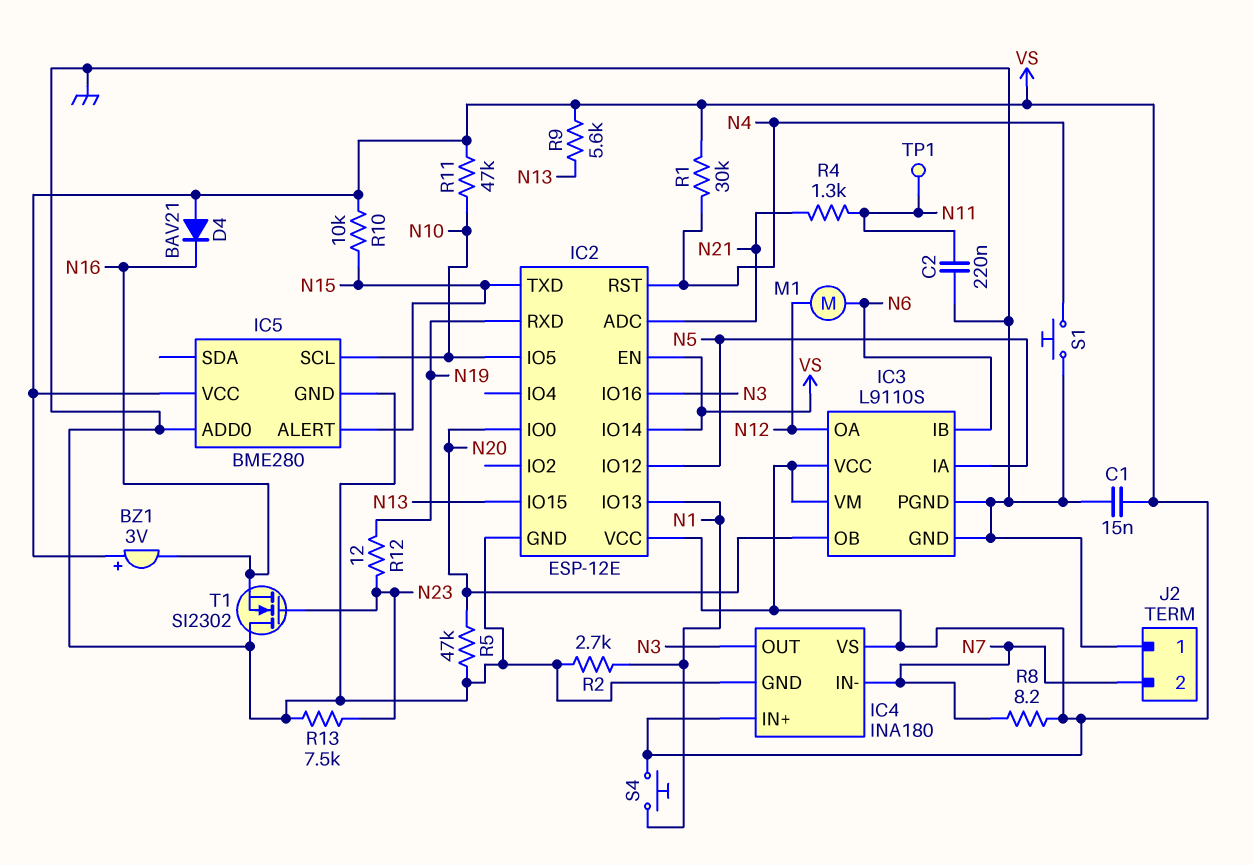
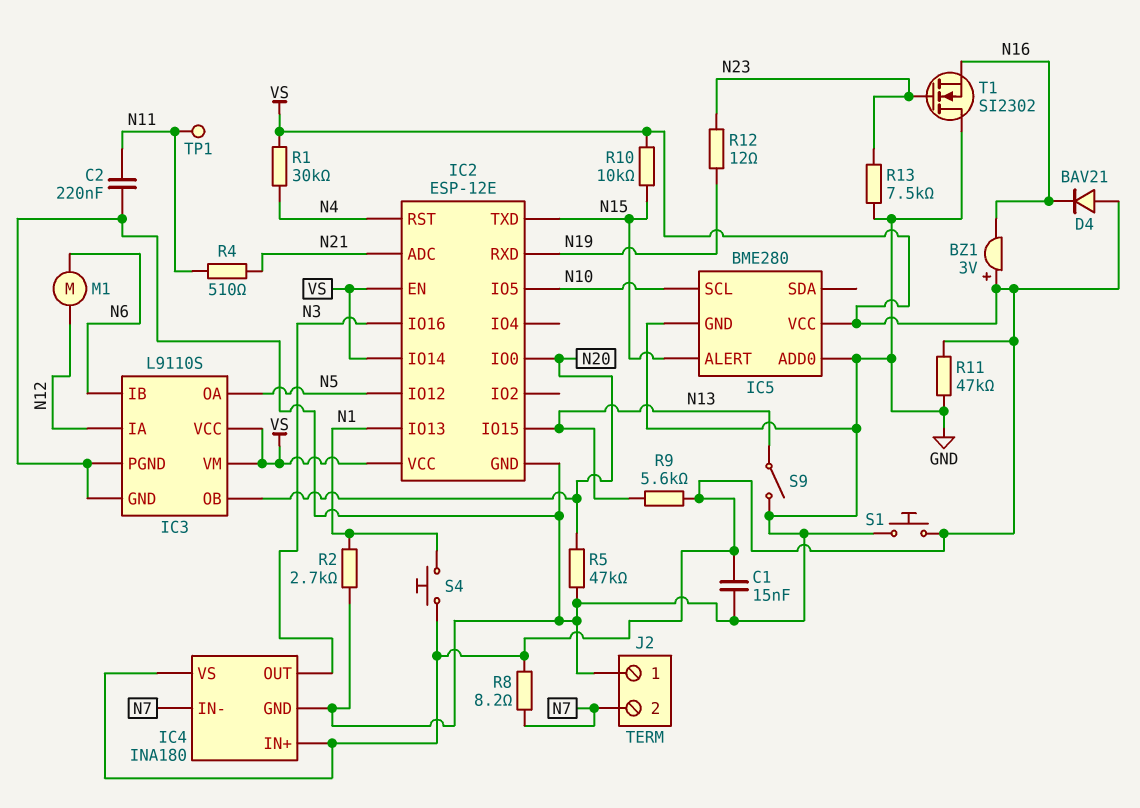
IC3 pin IA: N5 -> N12
IC3 pin OA: N12 -> N5
R4: 1.3k (N11, N21) -> 510 (N11, N21)
R11: 47k (N10, VS) -> 47k (GND, VS)
S1: button (GND, N4) -> button (GND, VS)
S9: none -> switch (GND, N13)

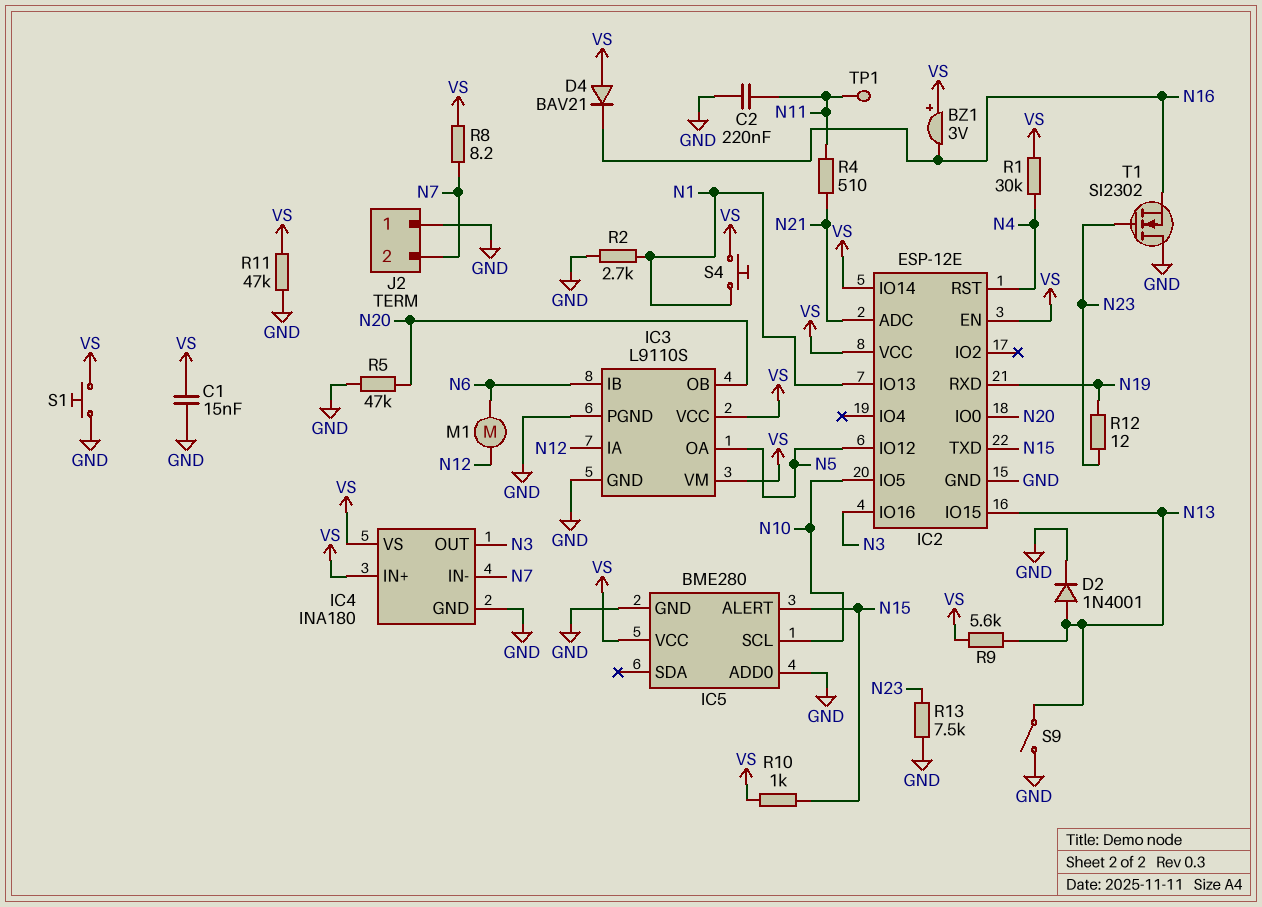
D2: none -> diode 1N4001 (A N13, K GND)
R10: 10k (N15, VS) -> 1k (N15, VS)

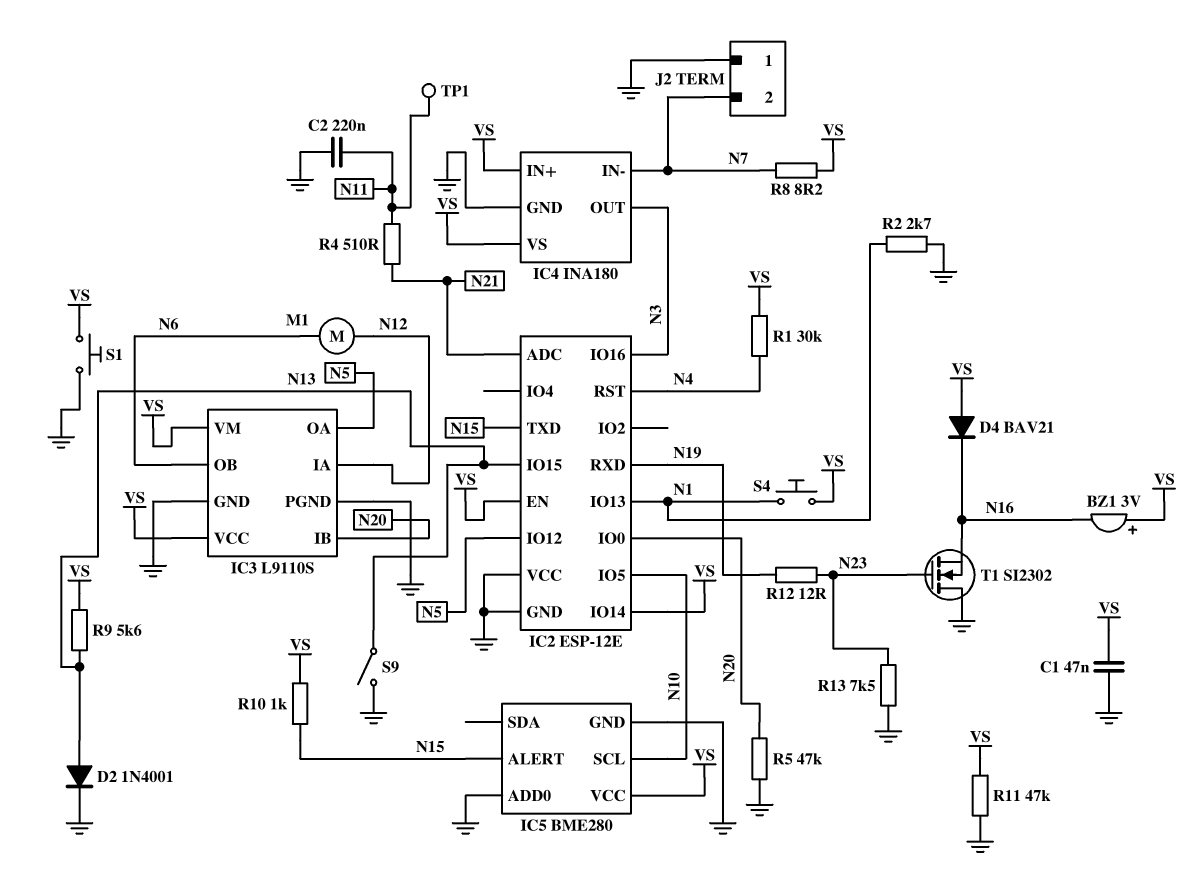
C1: 15nF (GND, VS) -> 47nF (GND, VS)
IC2 pin VCC: VS -> GND
IC3 pin IB: N6 -> N20
IC3 pin OB: N20 -> N6

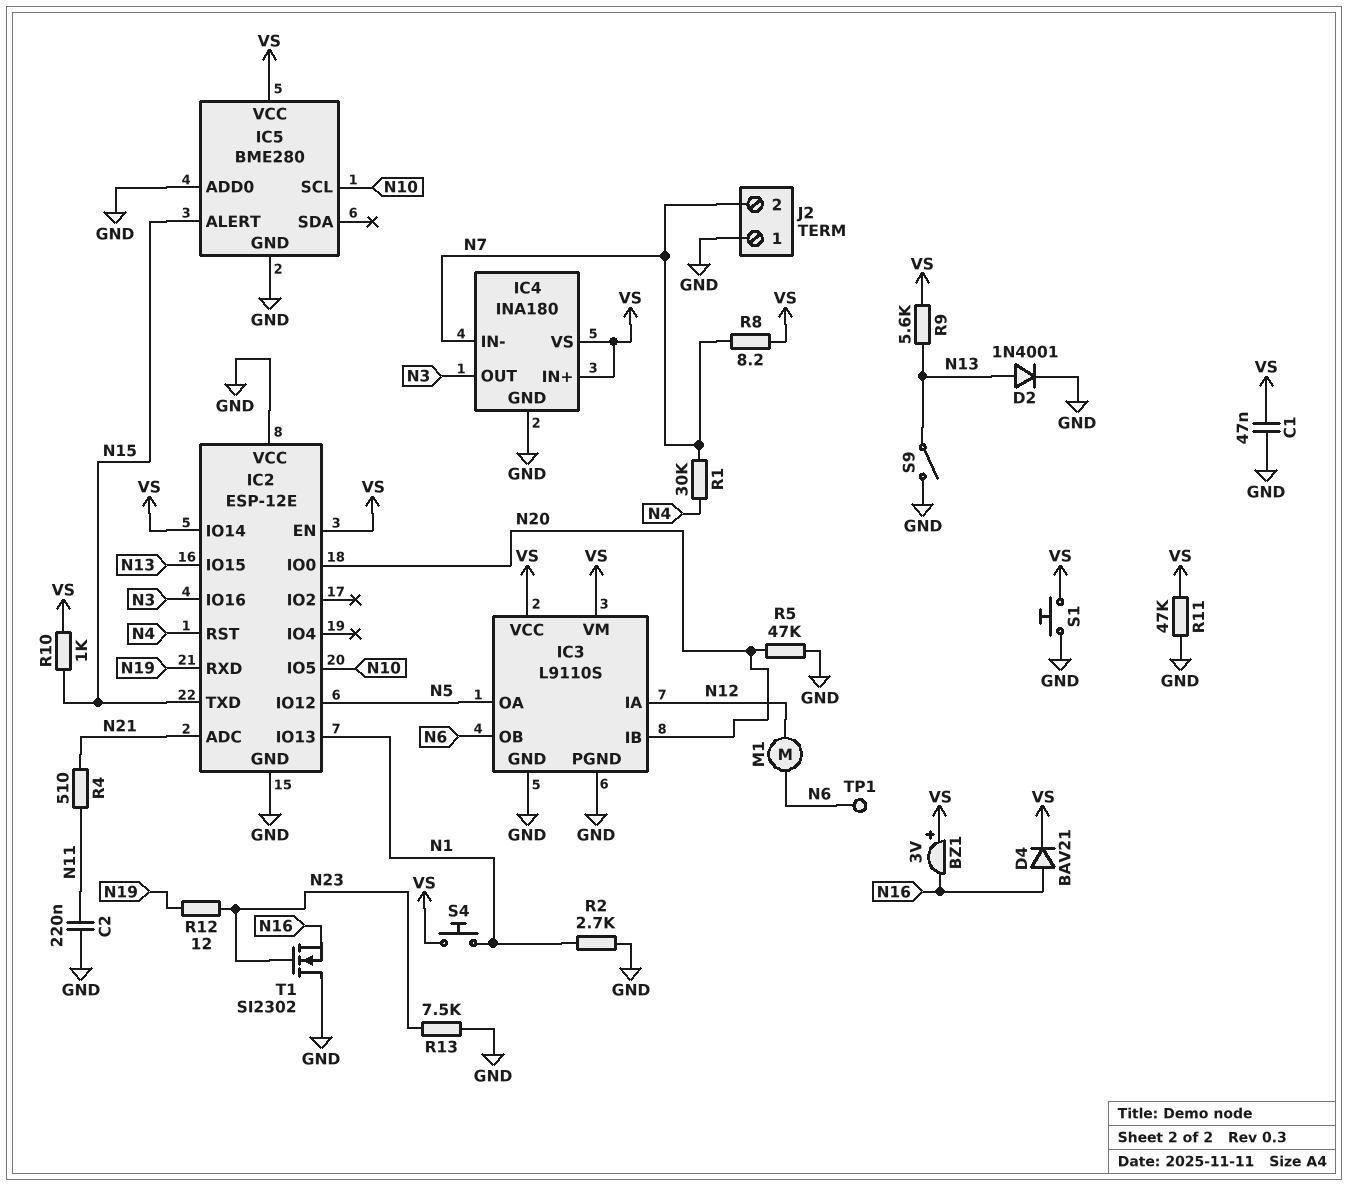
D4: diode BAV21 (A VS, K N16) -> diode BAV21 (A N16, K VS)
R1: 30k (N4, VS) -> 30k (N4, N7)
TP1: test point (N11) -> test point (N6)

